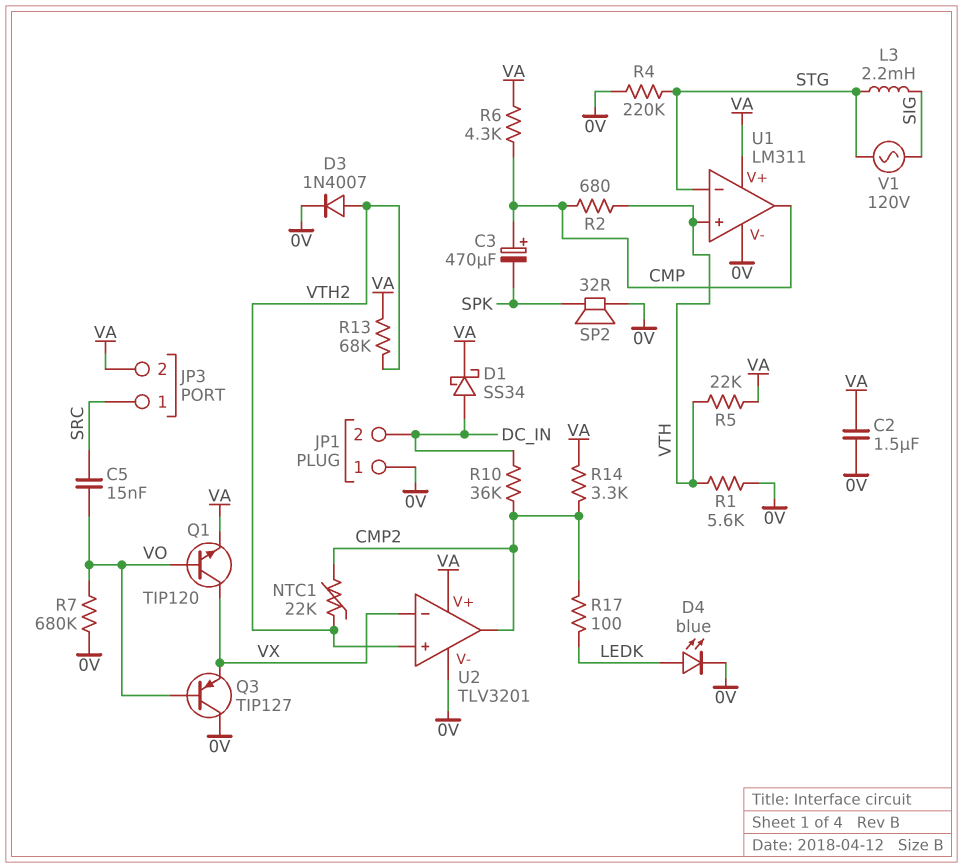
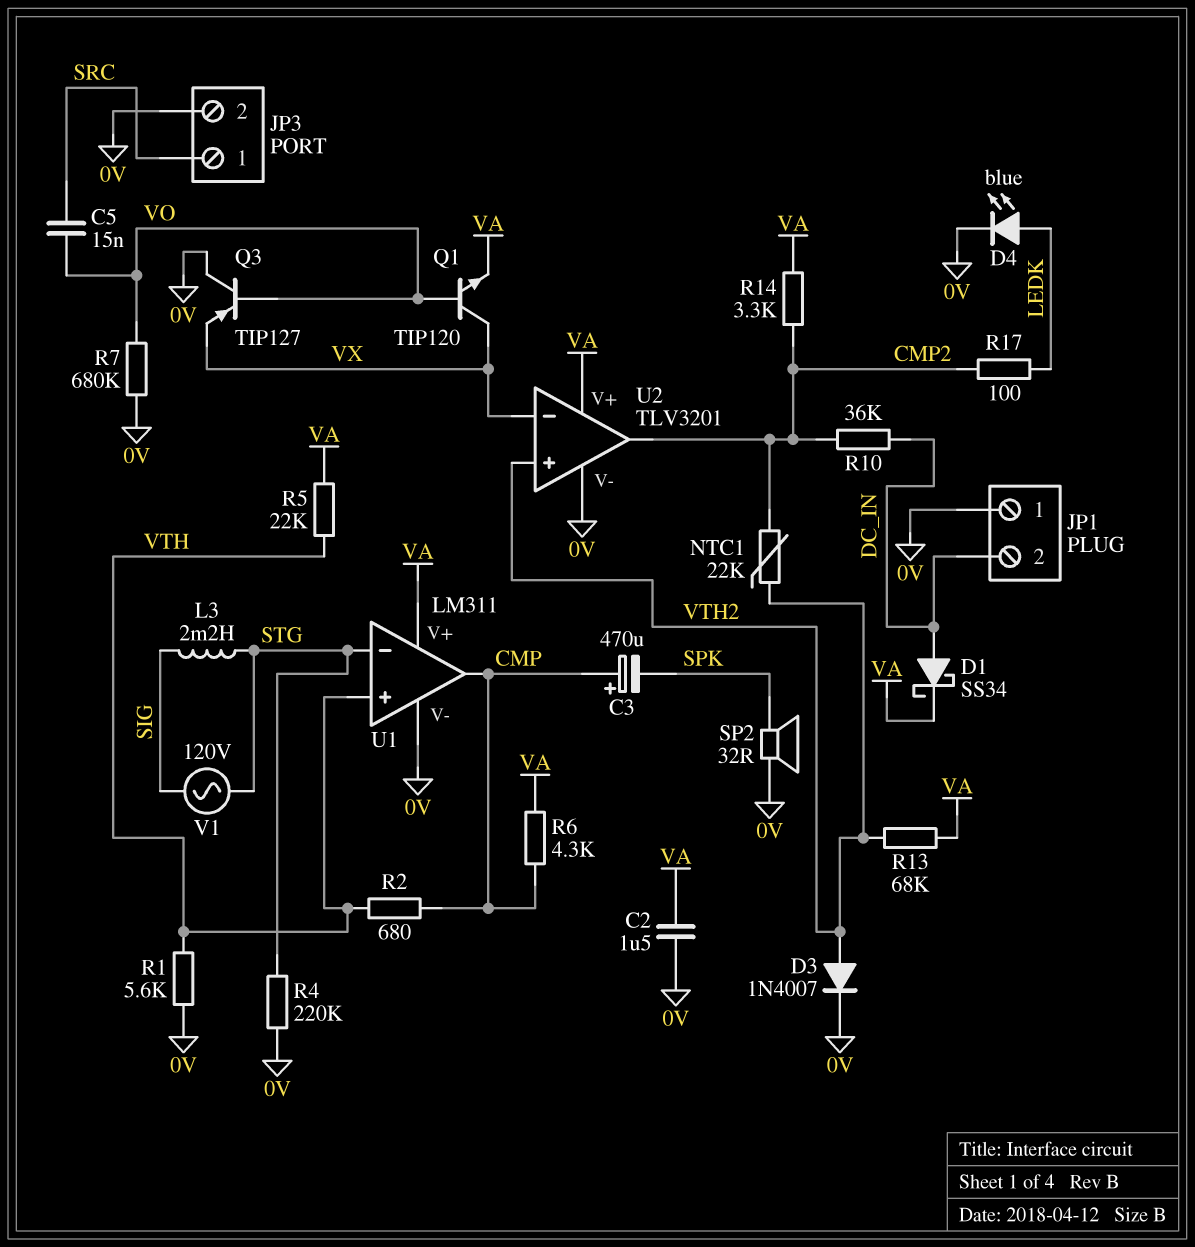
JP3 pin 2: VA -> 0V

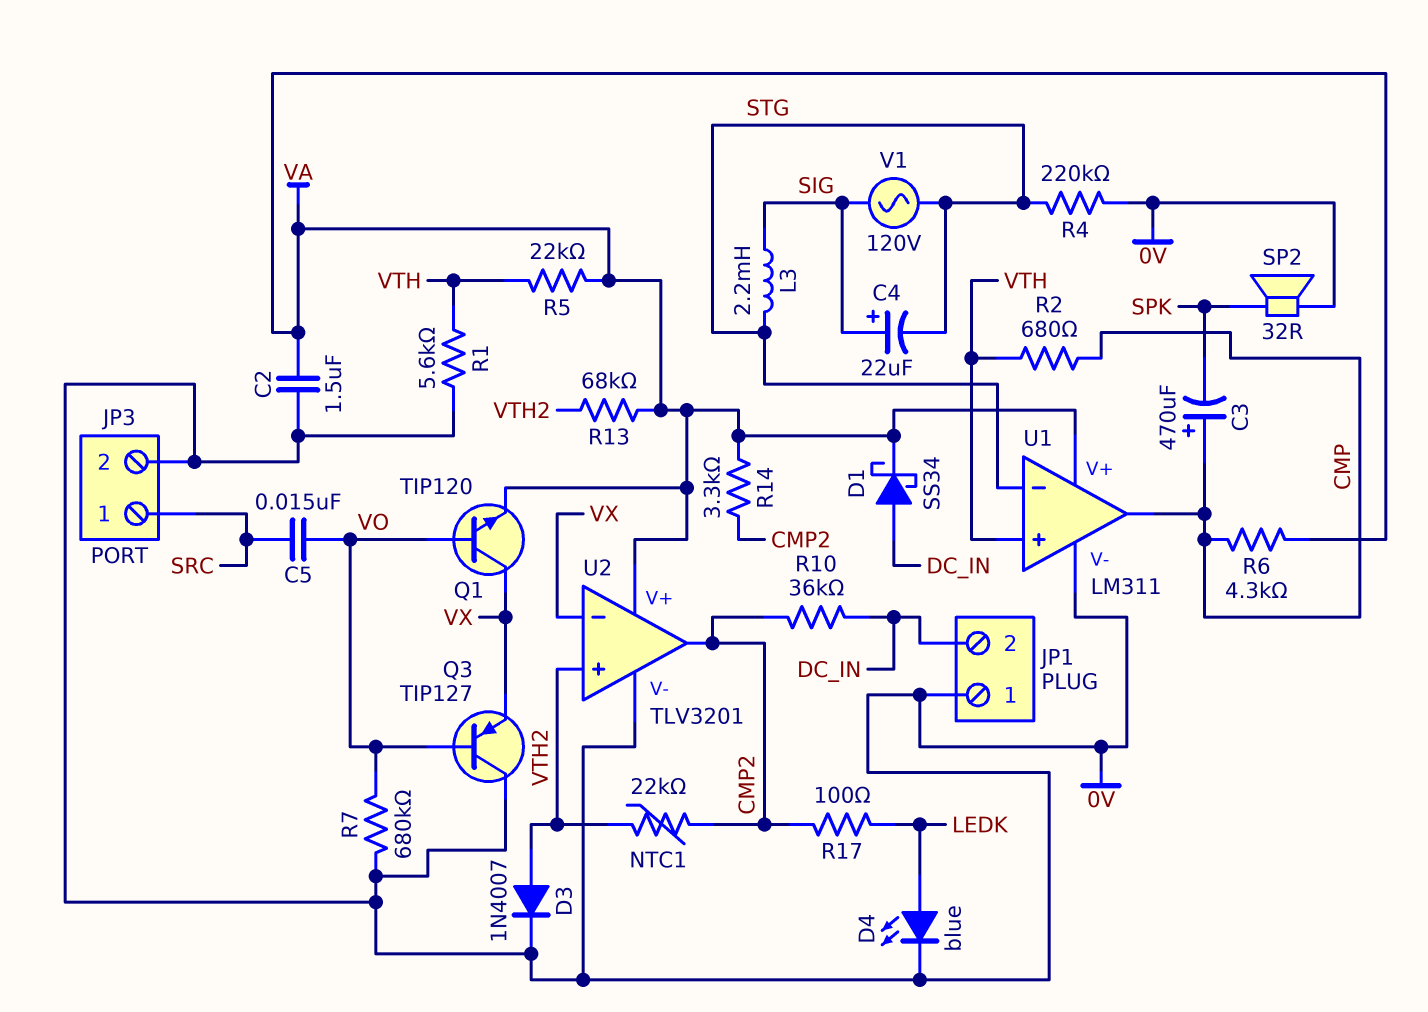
C4: none -> 22uF (plus SIG, minus STG)

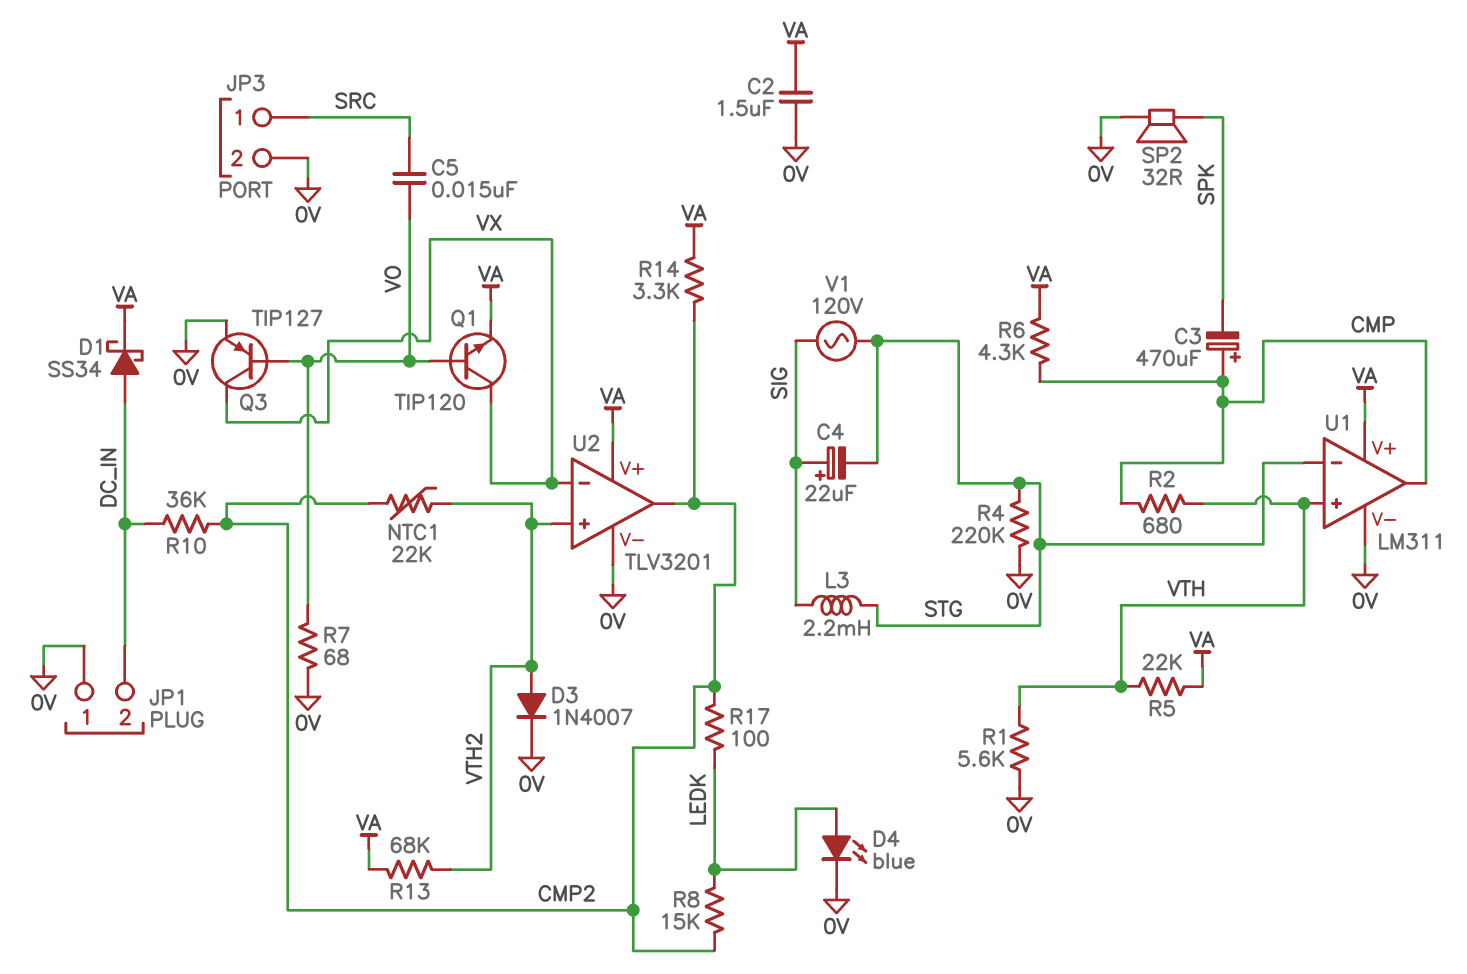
Q3: PNP TIP127 (B VO, C 0V, E VX) -> PNP TIP127 (B VO, C VX, E 0V)
R7: 680k (0V, VO) -> 68 (0V, VO)
R8: none -> 15k (CMP2, LEDK)

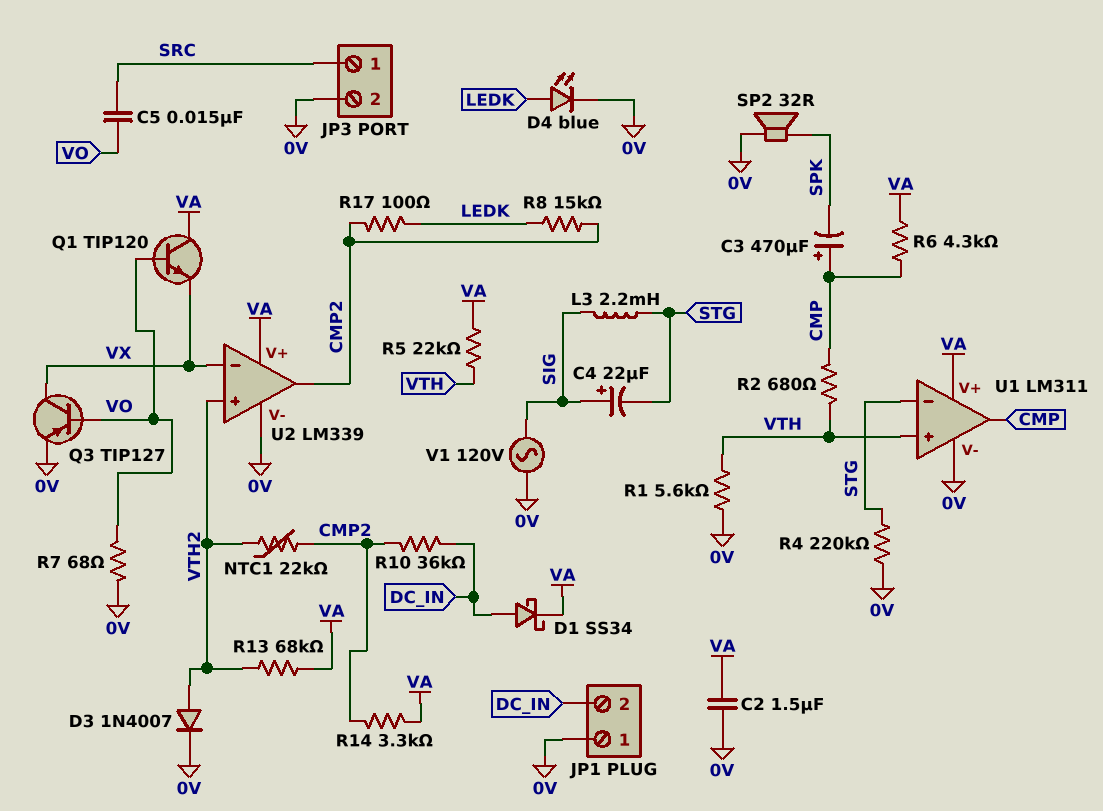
Q1: NPN TIP120 (B VO, C VX, E VA) -> NPN TIP120 (B VO, C VA, E VX)
U2: TLV3201 -> LM339
V1: AC 120V (SIG, STG) -> AC 120V (0V, SIG)

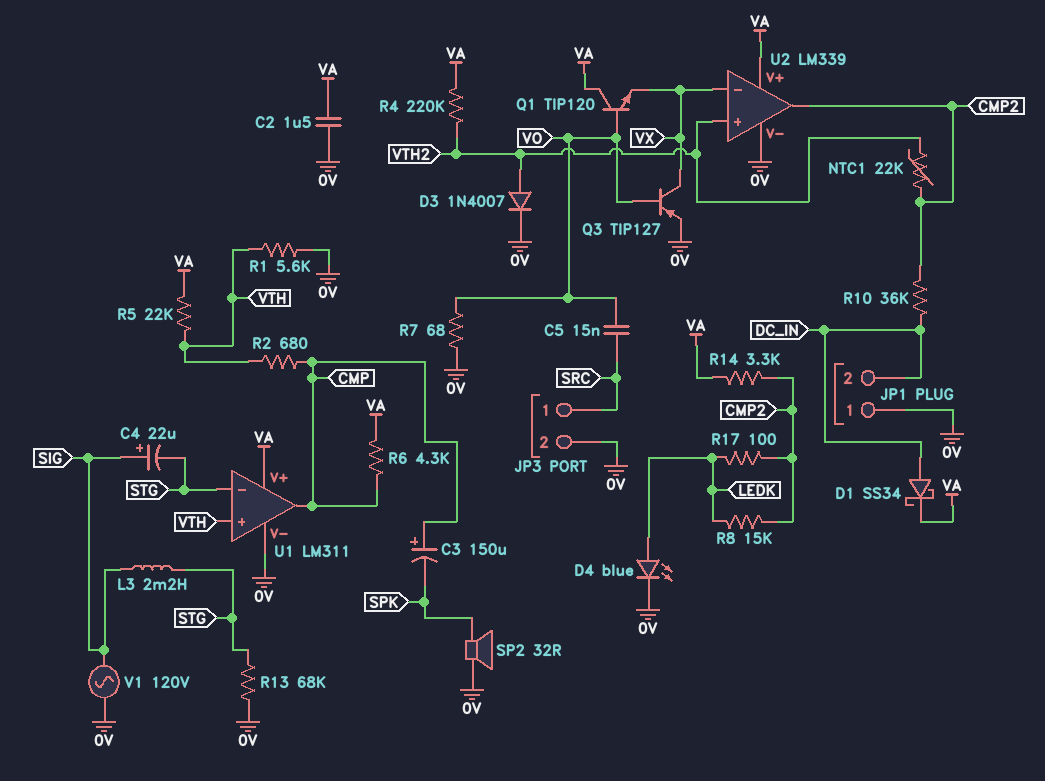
C3: 470uF (plus CMP, minus SPK) -> 150uF (plus CMP, minus SPK)
R4: 220k (0V, STG) -> 220k (VA, VTH2)
R13: 68k (VA, VTH2) -> 68k (0V, STG)

